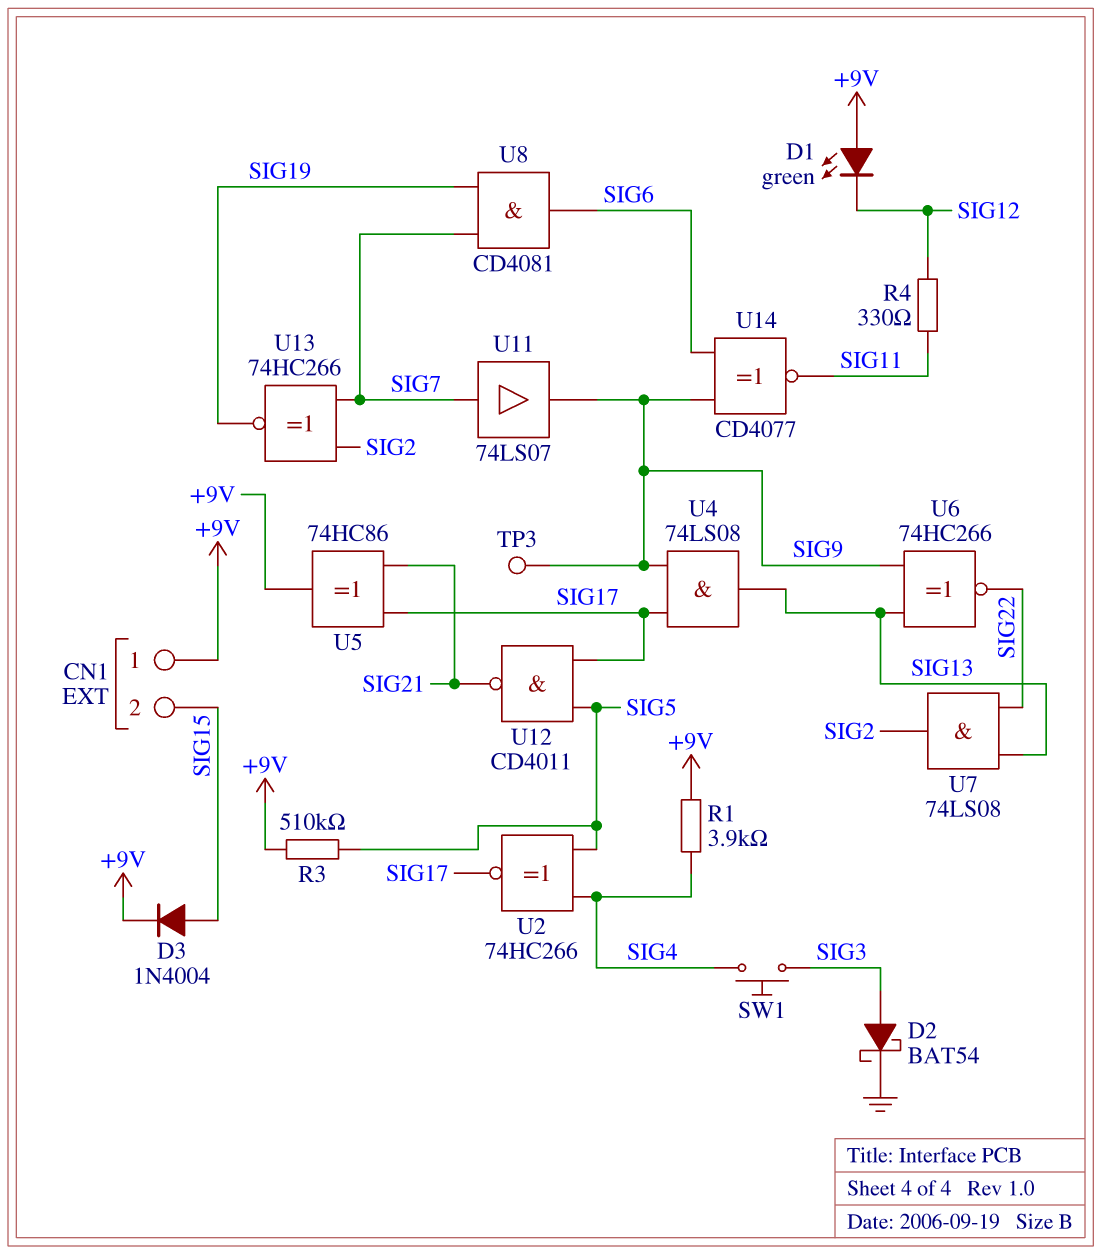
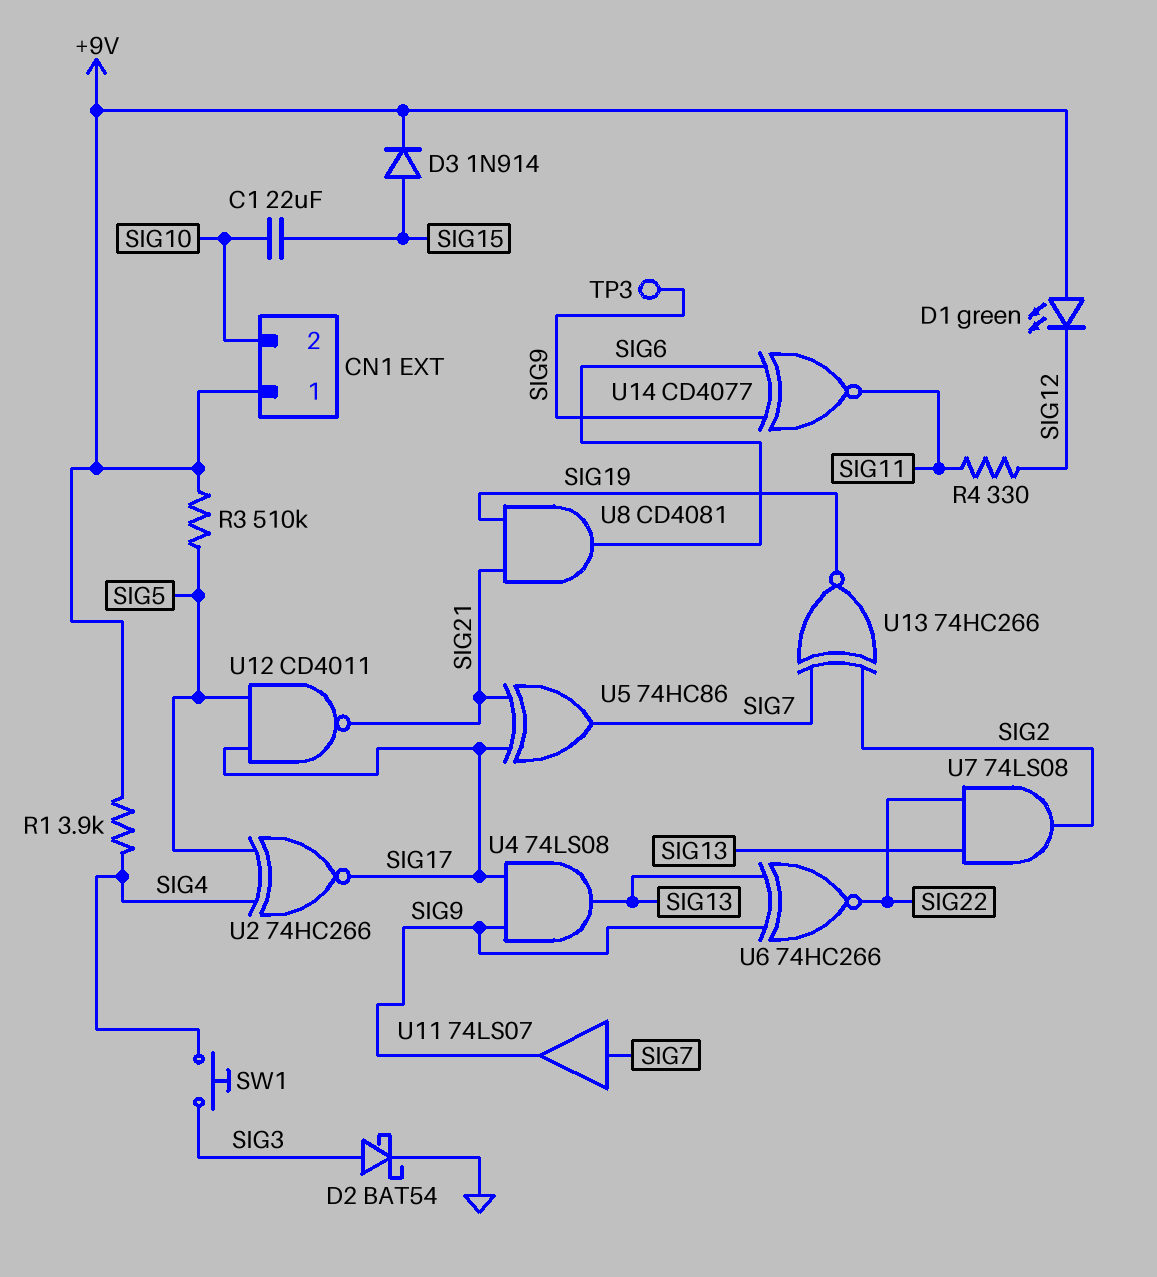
C1: none -> 22uF (SIG10, SIG15)
CN1 pin 2: SIG15 -> SIG10
D3: diode 1N4004 (A SIG15, K +9V) -> diode 1N914 (A SIG15, K +9V)
U5: XOR 74HC86 (in SIG17, in SIG21, out +9V) -> XOR 74HC86 (in SIG17, in SIG21, out SIG7)
U8: AND CD4081 (in SIG7, in SIG19, out SIG6) -> AND CD4081 (in SIG19, in SIG21, out SIG6)

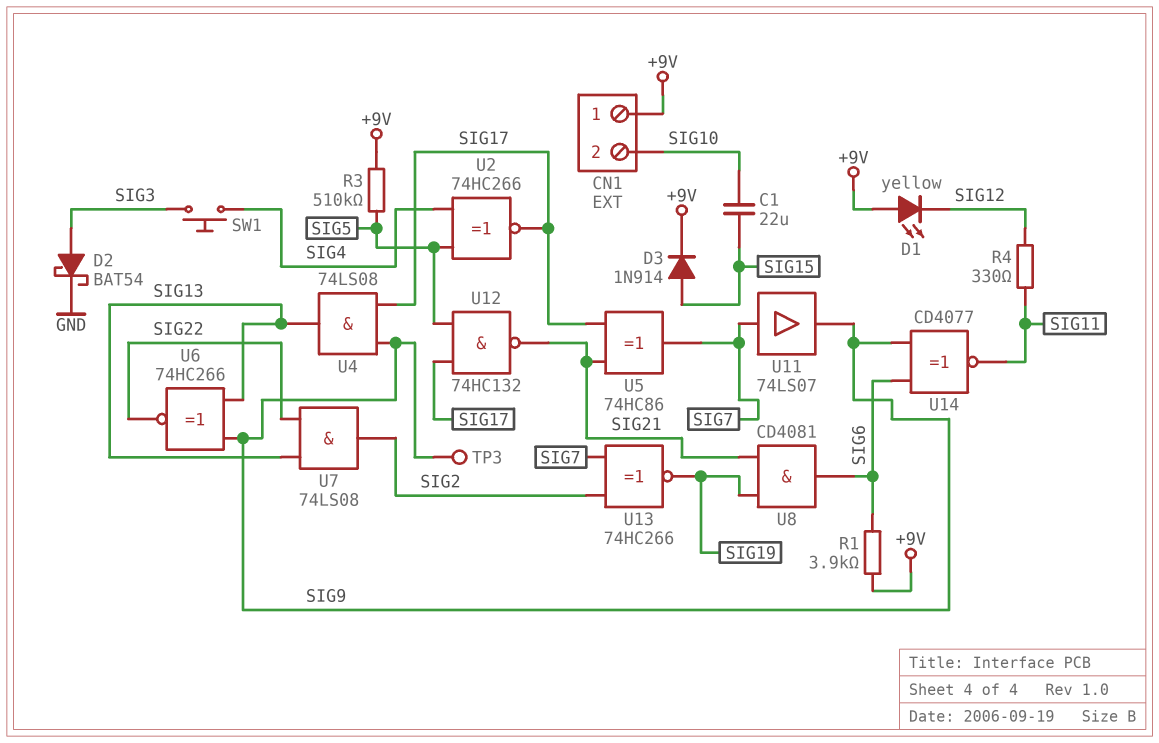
D1: LED green (A +9V, K SIG12) -> LED yellow (A +9V, K SIG12)
R1: 3.9k (+9V, SIG4) -> 3.9k (+9V, SIG6)
U12: NAND CD4011 (in SIG5, in SIG17, out SIG21) -> NAND 74HC132 (in SIG5, in SIG17, out SIG21)

